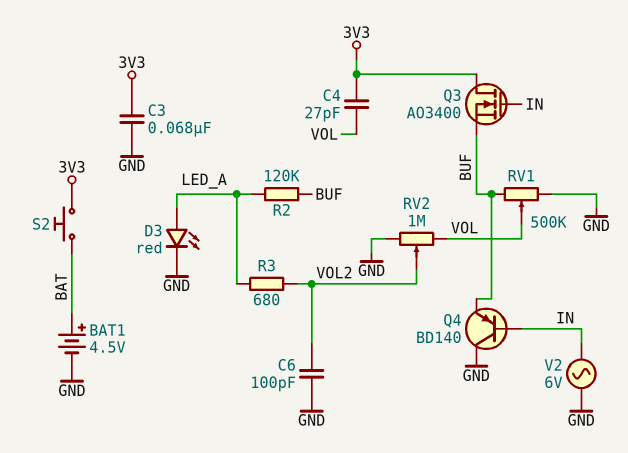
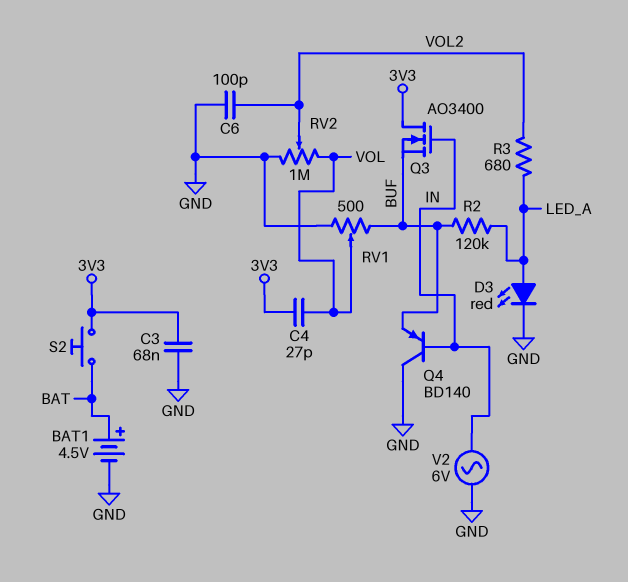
RV1: 500k (BUF, GND, wiper VOL) -> 500 (BUF, GND, wiper VOL)

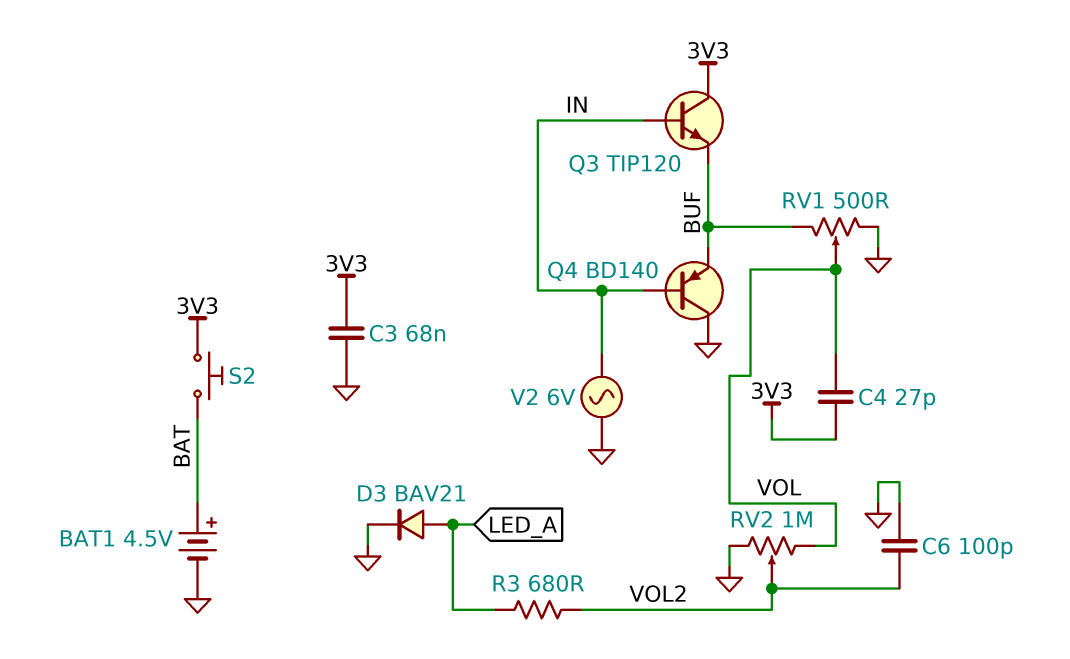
D3: LED red (A LED_A, K GND) -> diode BAV21 (A LED_A, K GND)
Q3: NMOS AO3400 (G IN, D 3V3, S BUF) -> NPN TIP120 (B IN, C 3V3, E BUF)
R2: 120k (BUF, LED_A) -> none

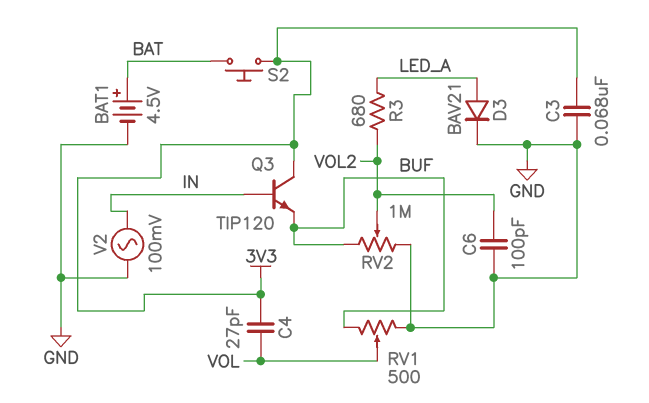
Q4: PNP BD140 (B IN, C GND, E BUF) -> none
RV2: 1M (GND, VOL, wiper VOL2) -> 1M (BUF, GND, wiper VOL2)
V2: AC 6V (GND, IN) -> AC 100mV (GND, IN)

